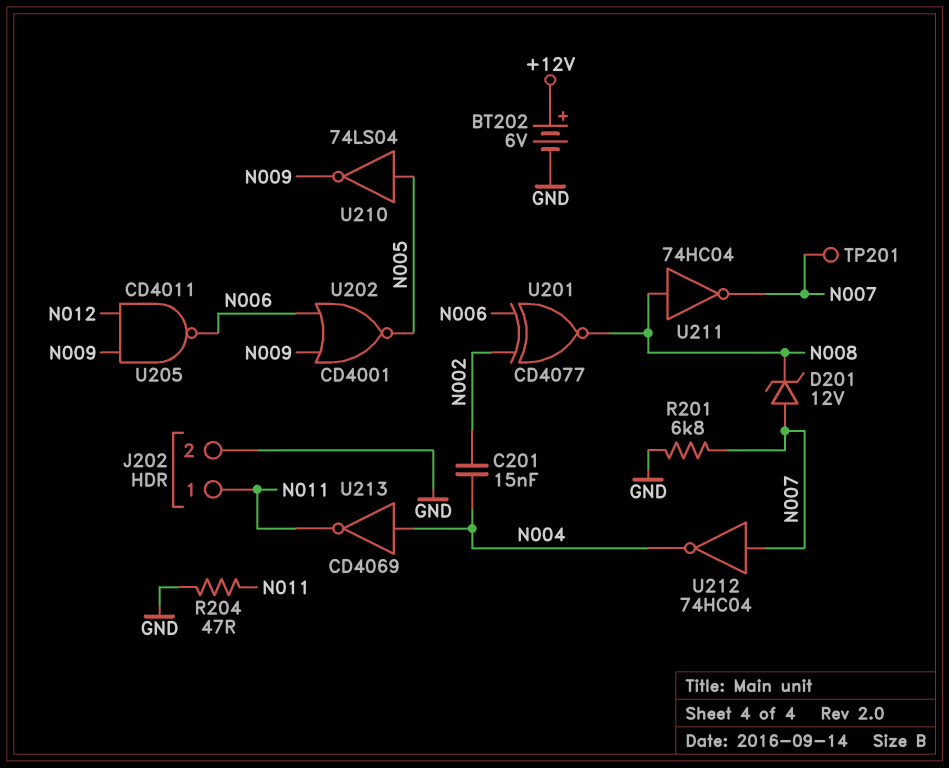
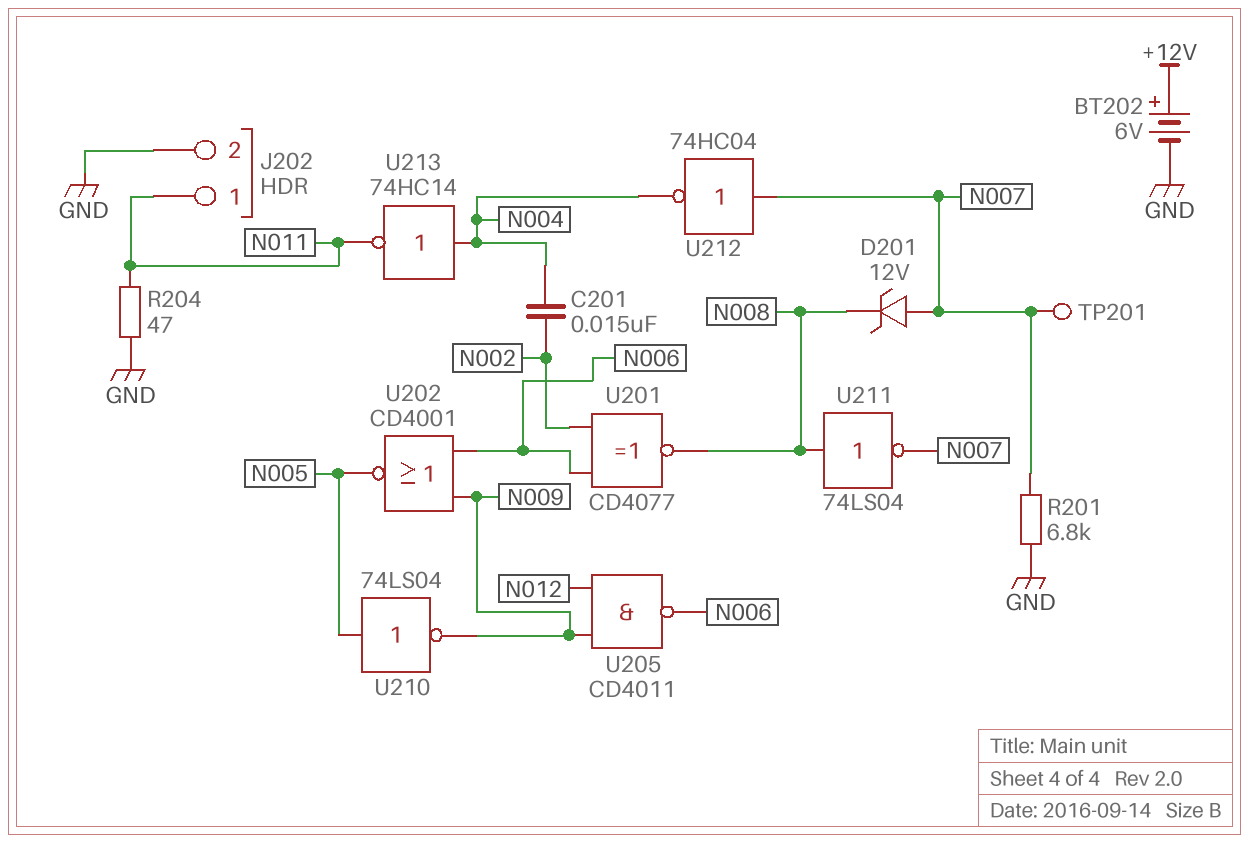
U211: NOT 74HC04 (in N008, out N007) -> NOT 74LS04 (in N008, out N007)
U213: NOT CD4069 (in N004, out N011) -> NOT 74HC14 (in N004, out N011)

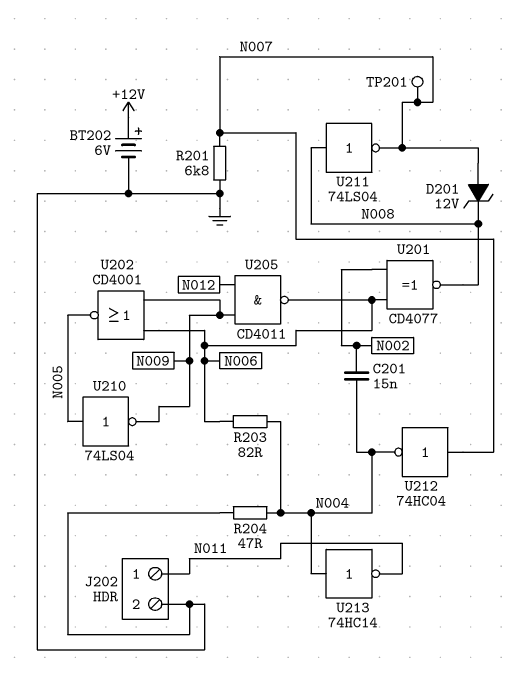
R203: none -> 82 (N004, N006)
R204: 47 (GND, N011) -> 47 (GND, N004)

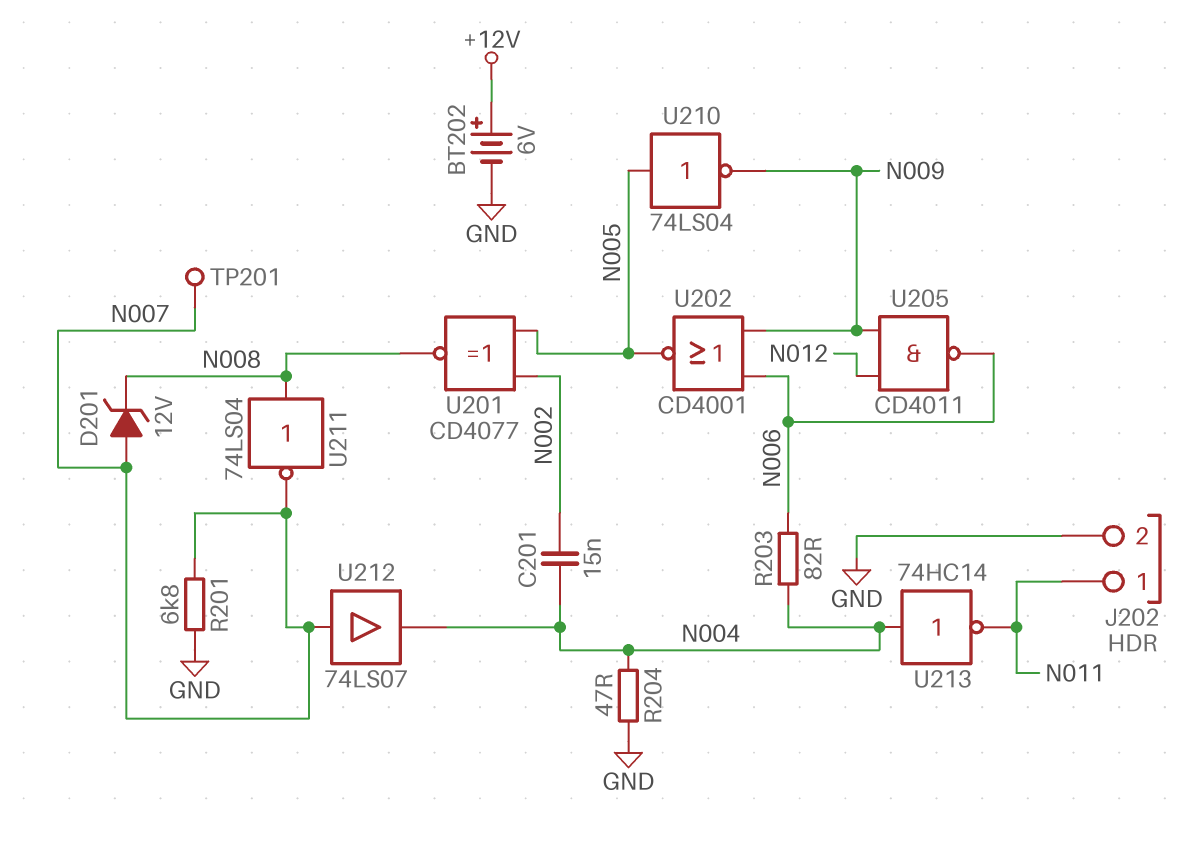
U201: XNOR CD4077 (in N002, in N006, out N008) -> XNOR CD4077 (in N002, in N005, out N008)
U212: NOT 74HC04 (in N007, out N004) -> buffer 74LS07 (in N007, out N004)

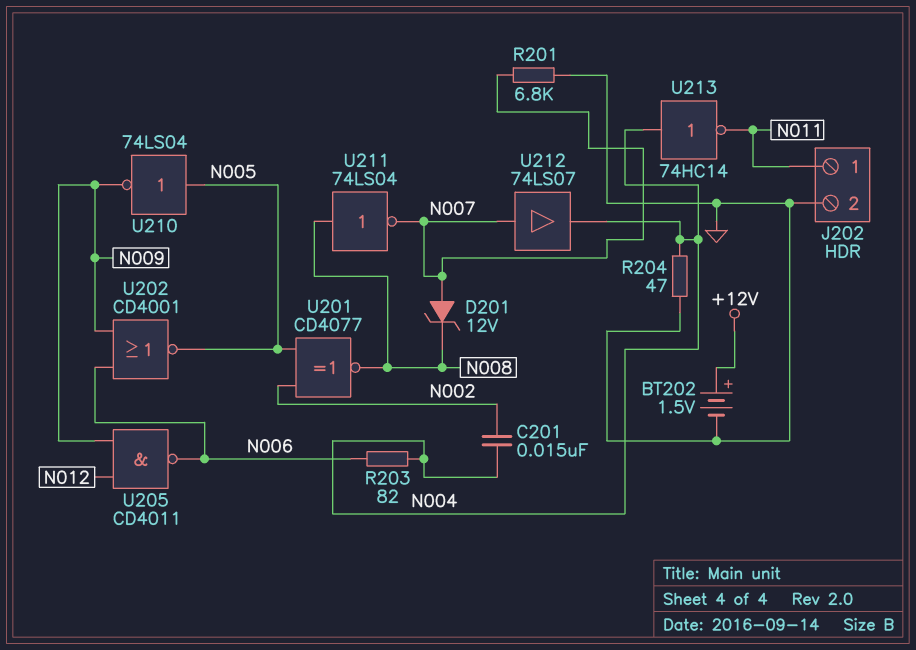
BT202: 6V (plus +12V, minus GND) -> 1.5V (plus +12V, minus GND)
TP201: test point (N007) -> none

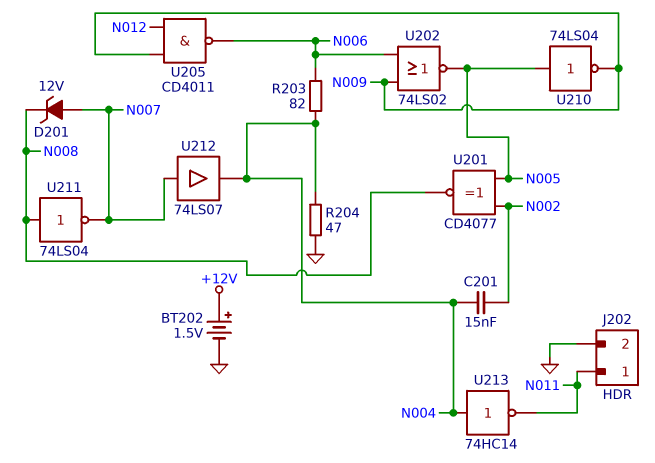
R201: 6.8k (GND, N007) -> none
U202: NOR CD4001 (in N006, in N009, out N005) -> NOR 74LS02 (in N006, in N009, out N005)

